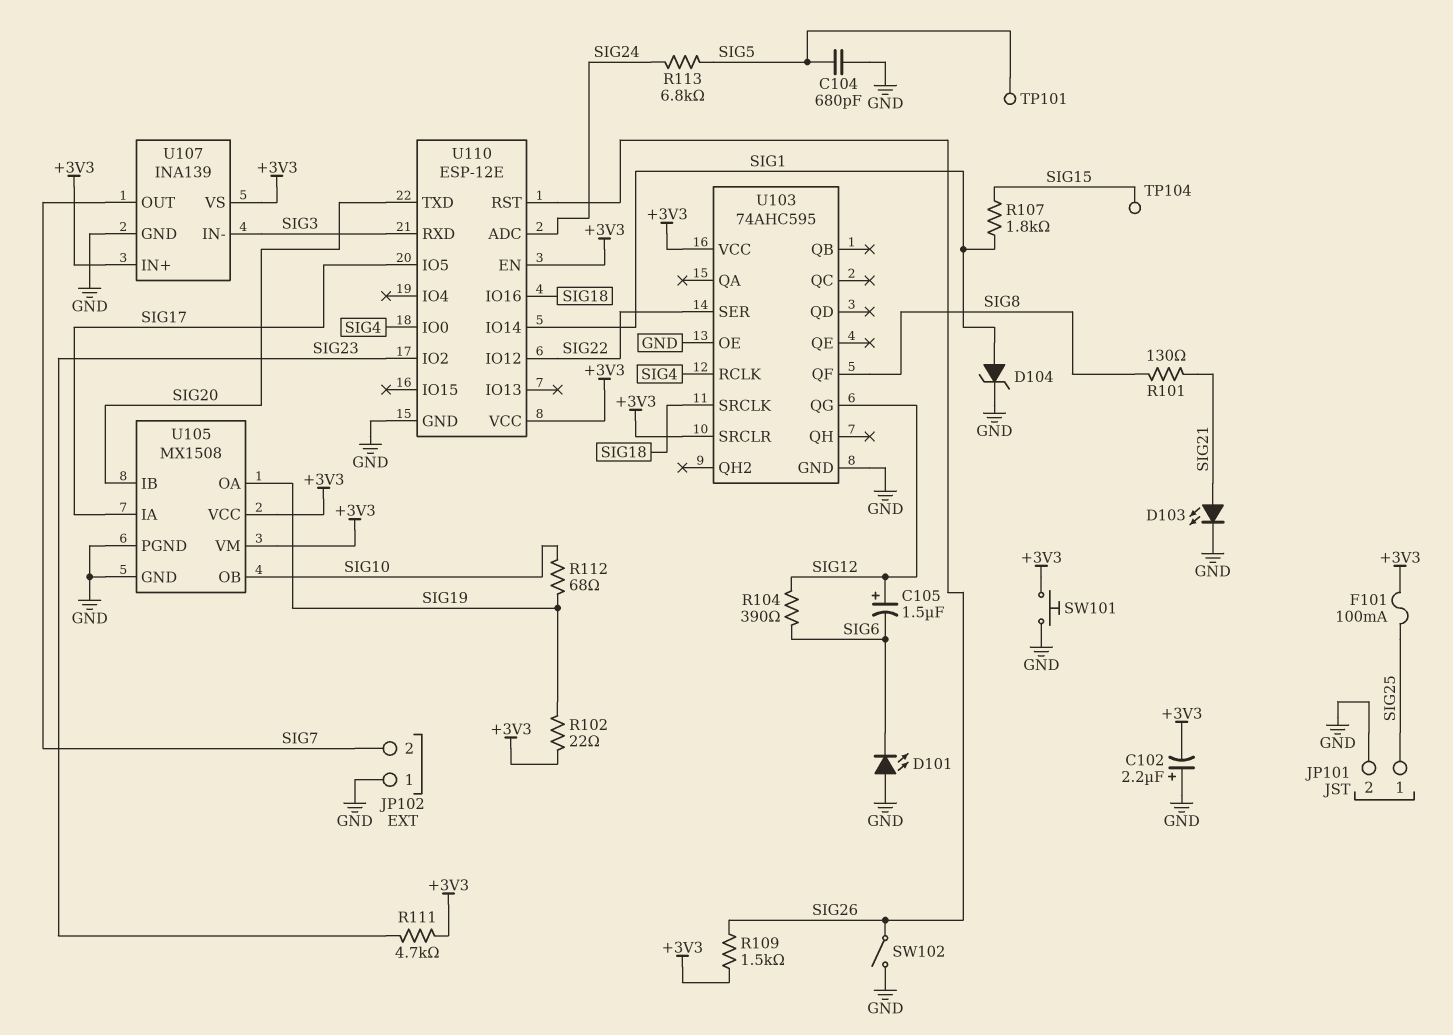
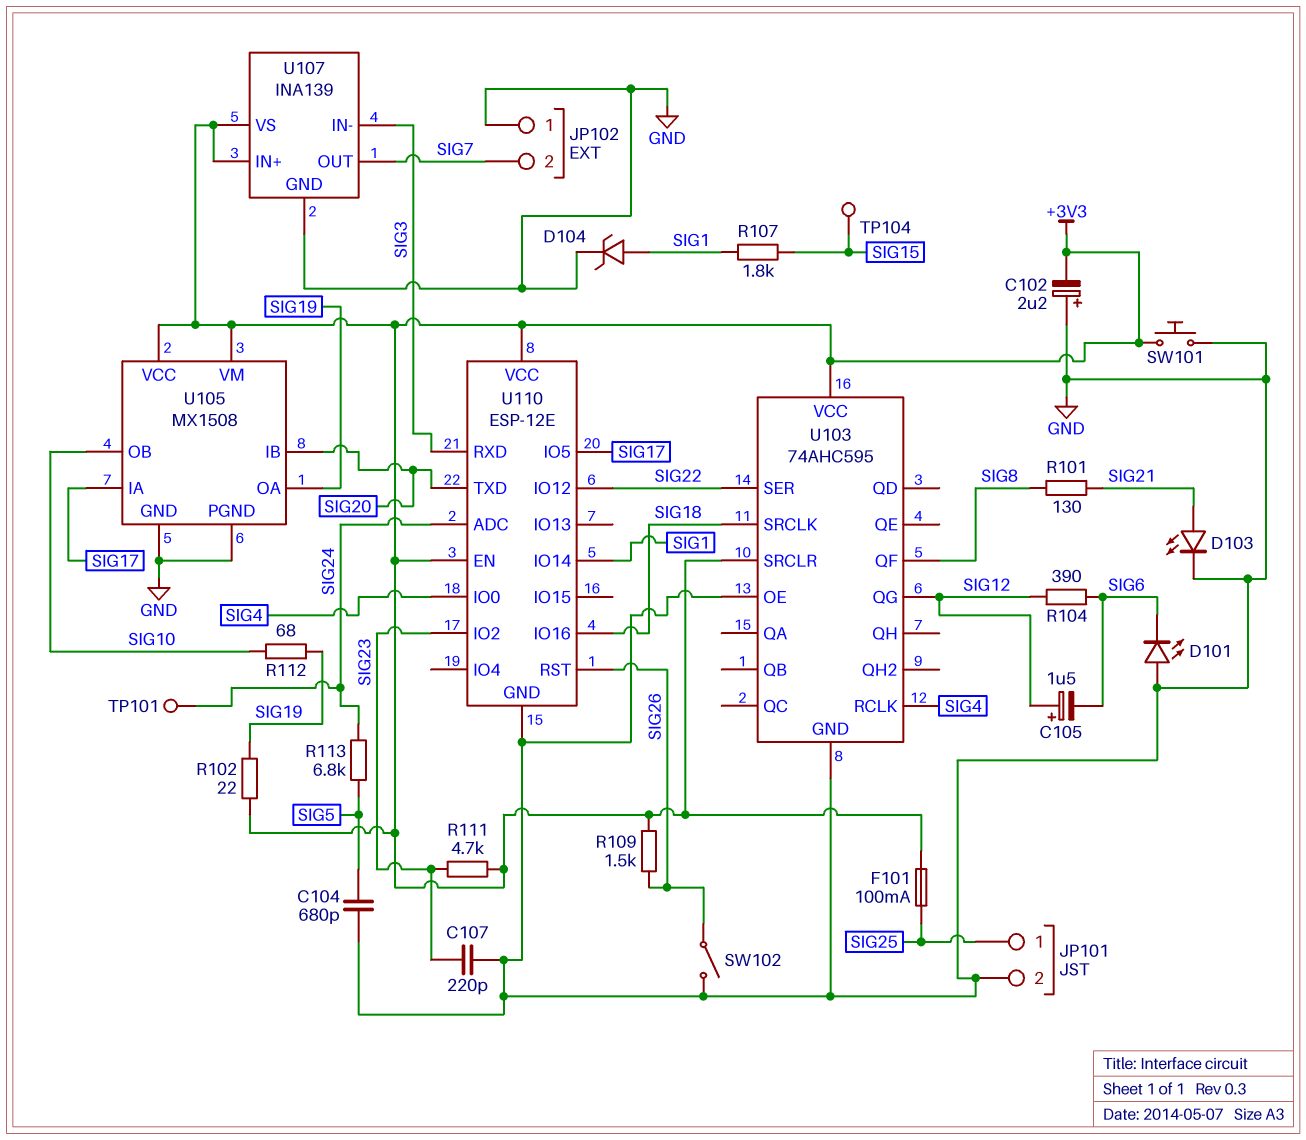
C107: none -> 220pF (GND, SIG23)
TP101: test point (SIG5) -> test point (SIG24)

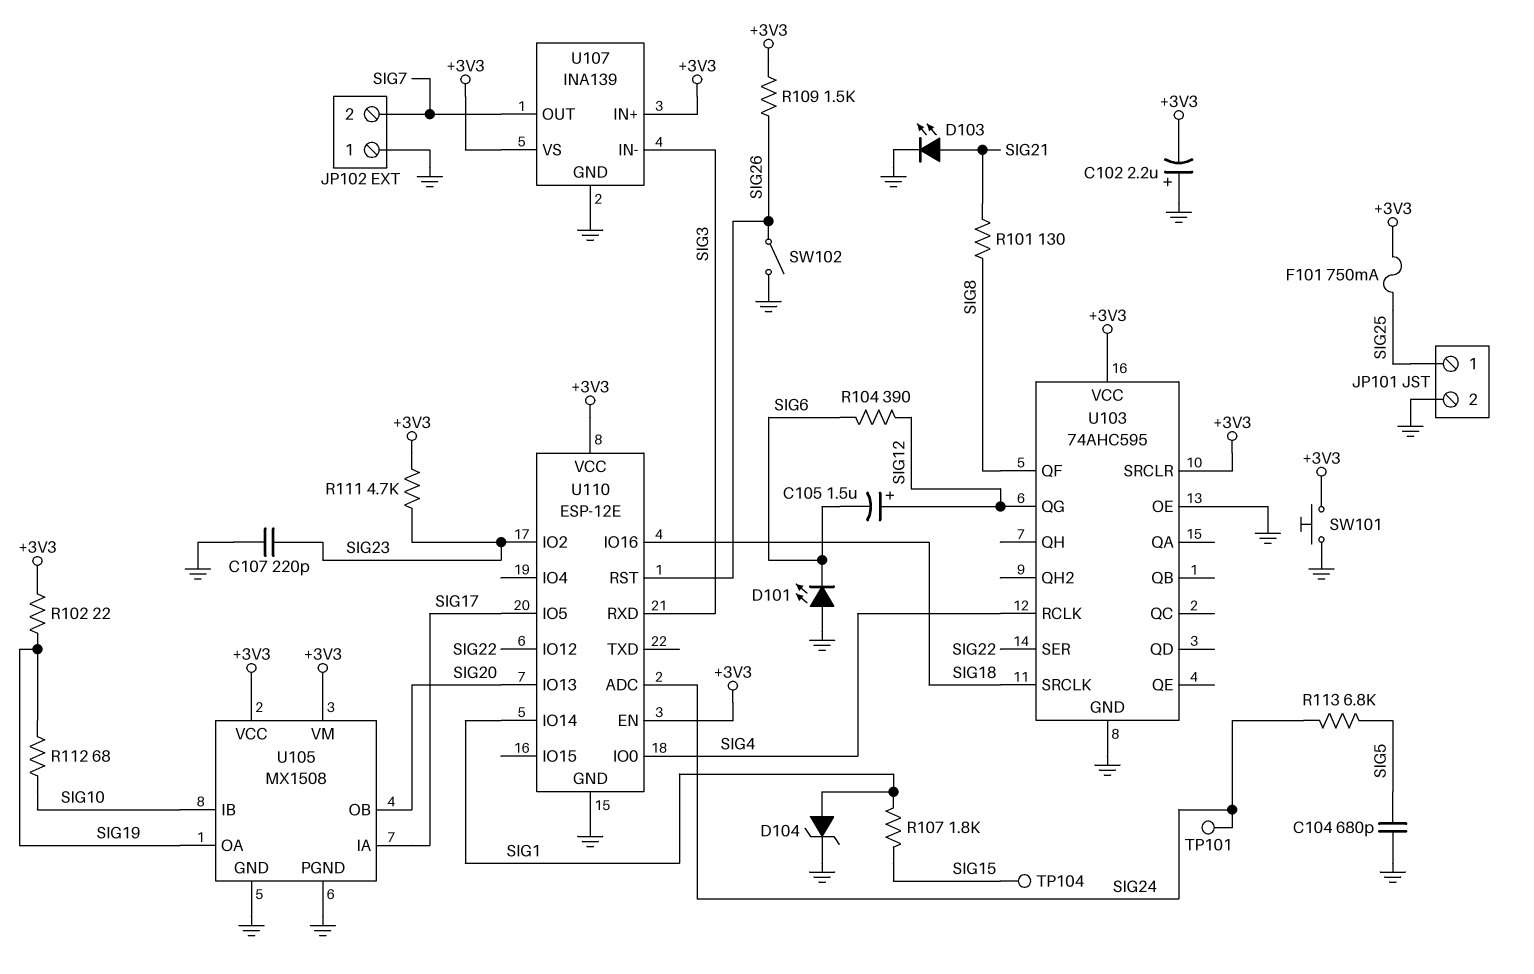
F101: 100mA (+3V3, SIG25) -> 750mA (+3V3, SIG25)
U105 pin IB: SIG20 -> SIG10
U105 pin OB: SIG10 -> SIG20
U110 pin IO13: none -> SIG20
U110 pin TXD: SIG20 -> none

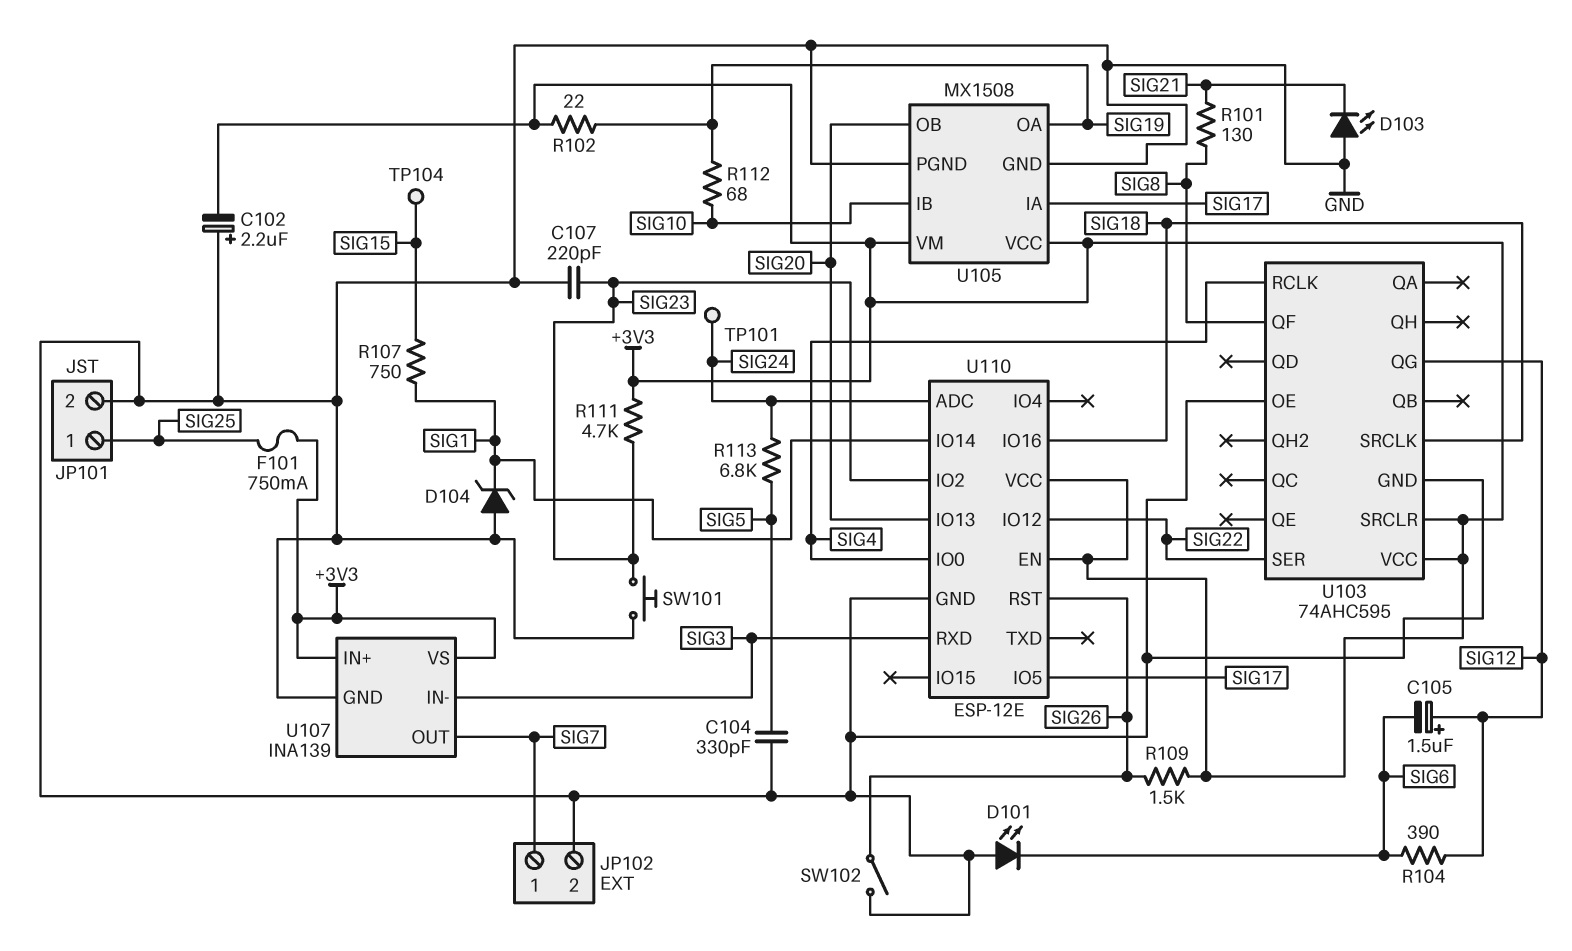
C104: 680pF (GND, SIG5) -> 330pF (GND, SIG5)
D103: LED (A SIG21, K GND) -> LED (A GND, K SIG21)
D104: zener (A SIG1, K GND) -> zener (A GND, K SIG1)
JP102 pin 1: GND -> SIG7
JP102 pin 2: SIG7 -> GND
R107: 1.8k (SIG1, SIG15) -> 750 (SIG1, SIG15)
SW101: button (+3V3, GND) -> button (GND, SIG23)

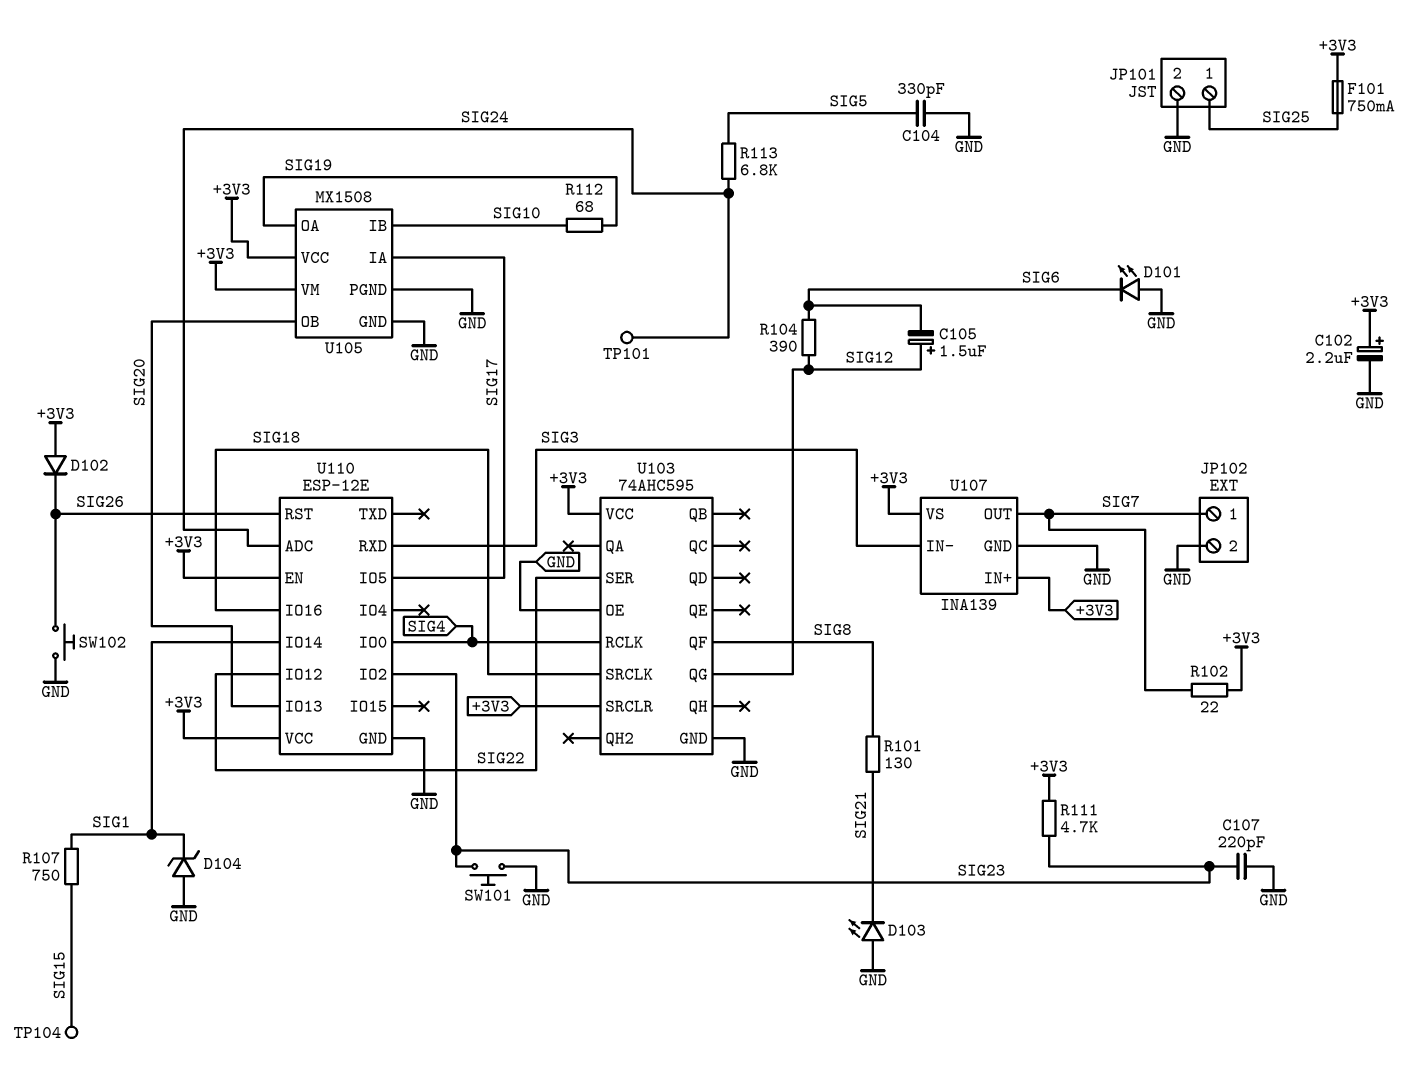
C102: 2.2uF (plus GND, minus +3V3) -> 2.2uF (plus +3V3, minus GND)
D102: none -> diode (A +3V3, K SIG26)
R102: 22 (+3V3, SIG19) -> 22 (+3V3, SIG7)
R109: 1.5k (+3V3, SIG26) -> none
SW102: switch (GND, SIG26) -> button (GND, SIG26)

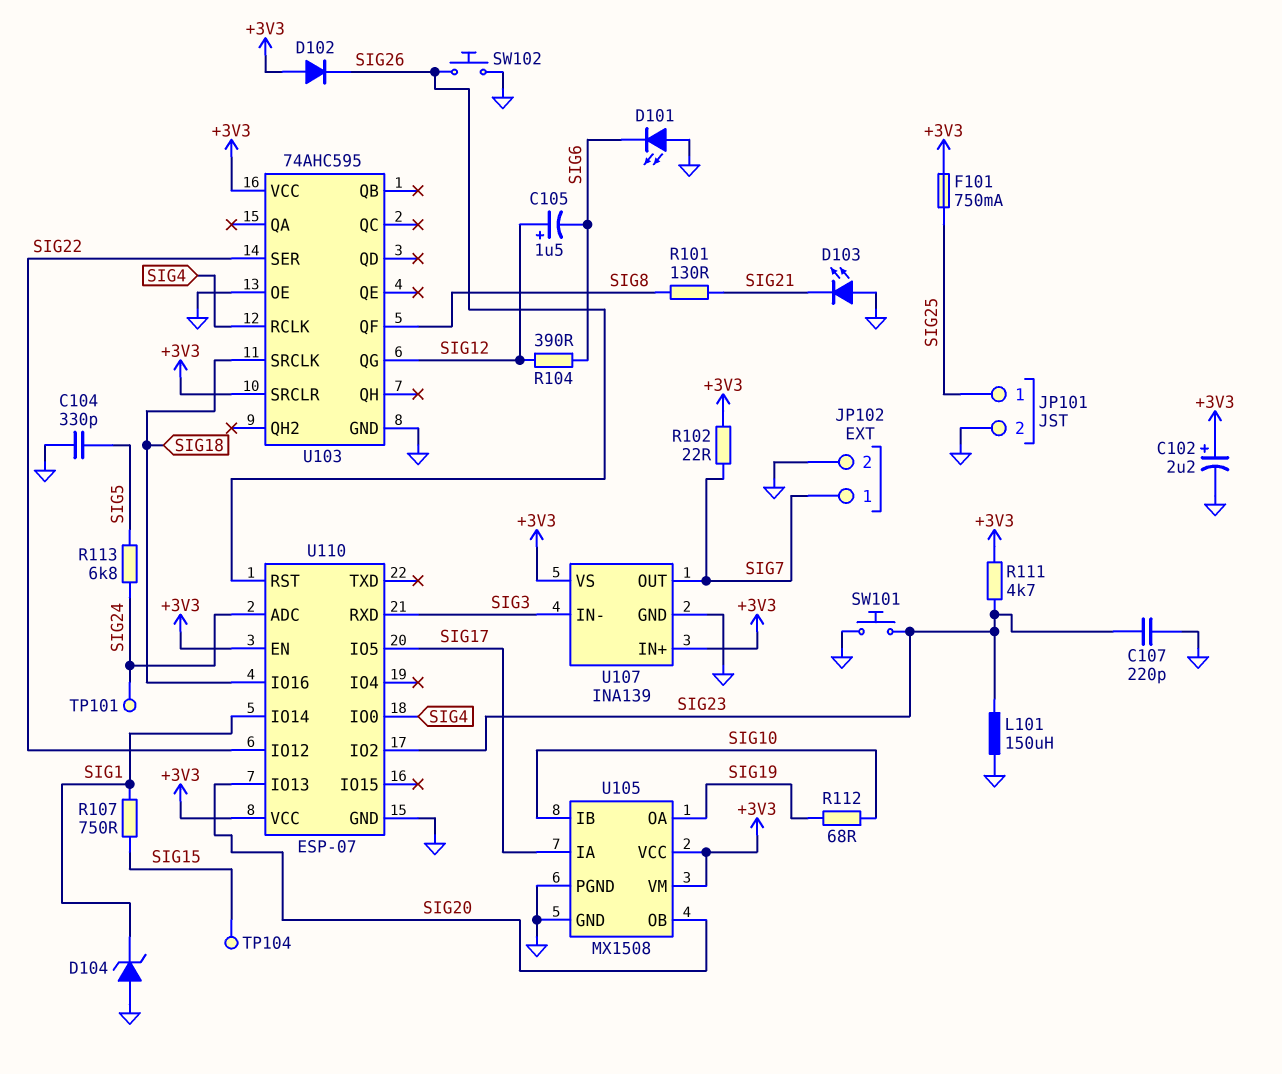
L101: none -> 150uH (GND, SIG23)
U110: ESP-12E -> ESP-07

